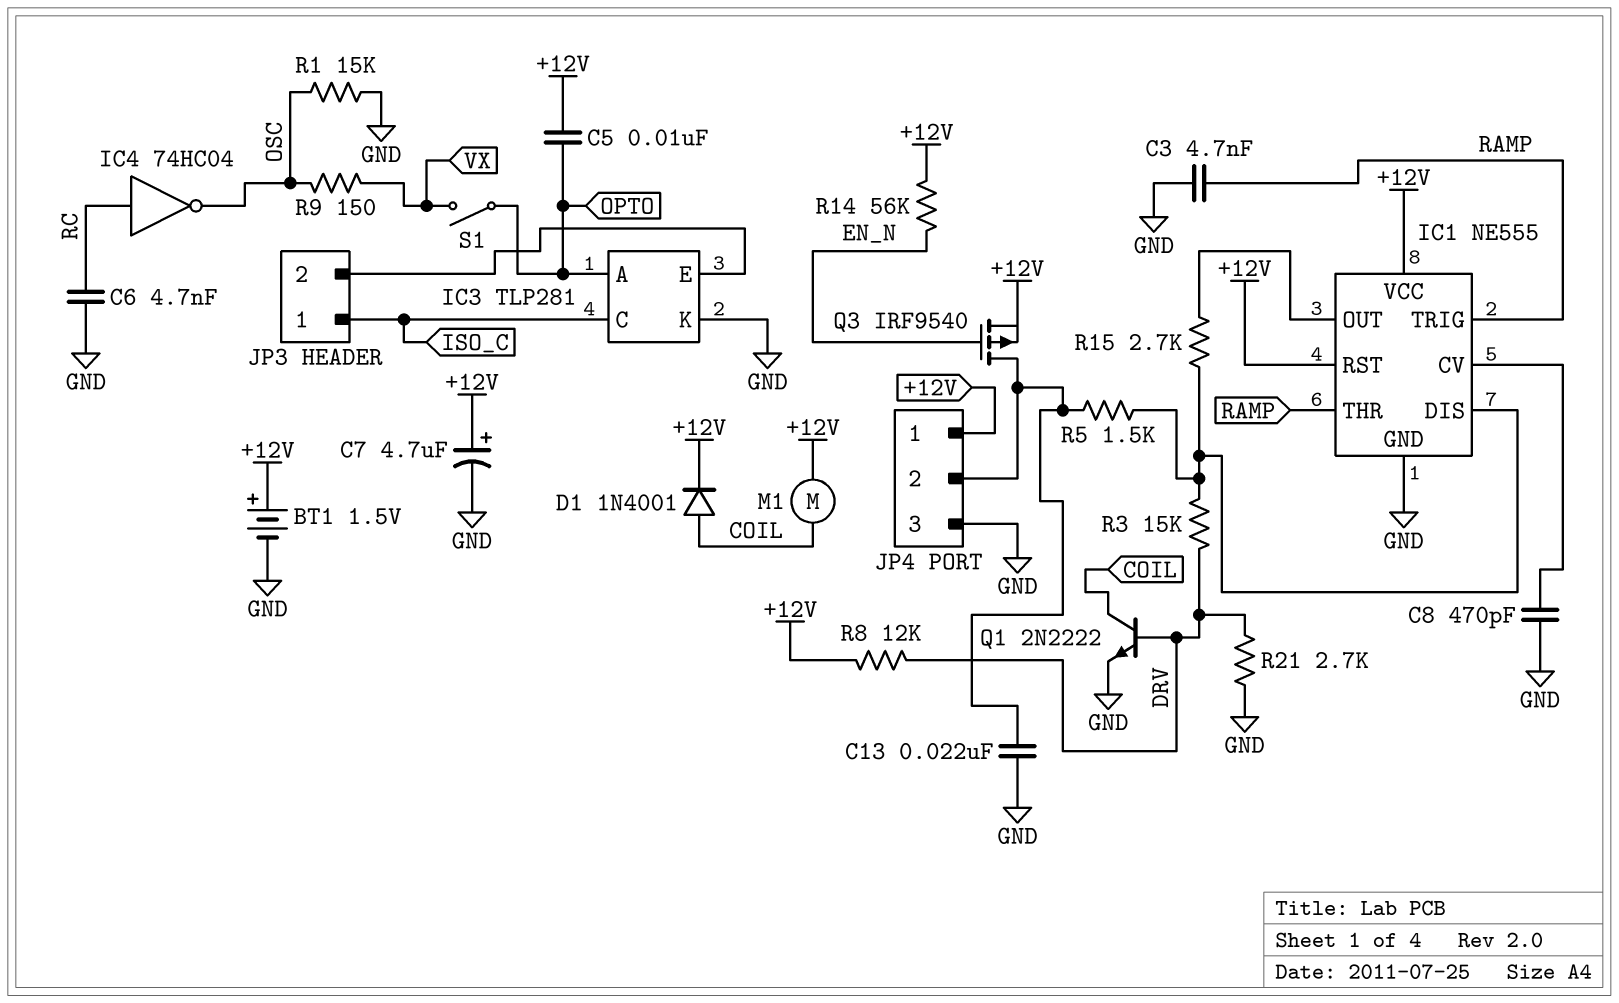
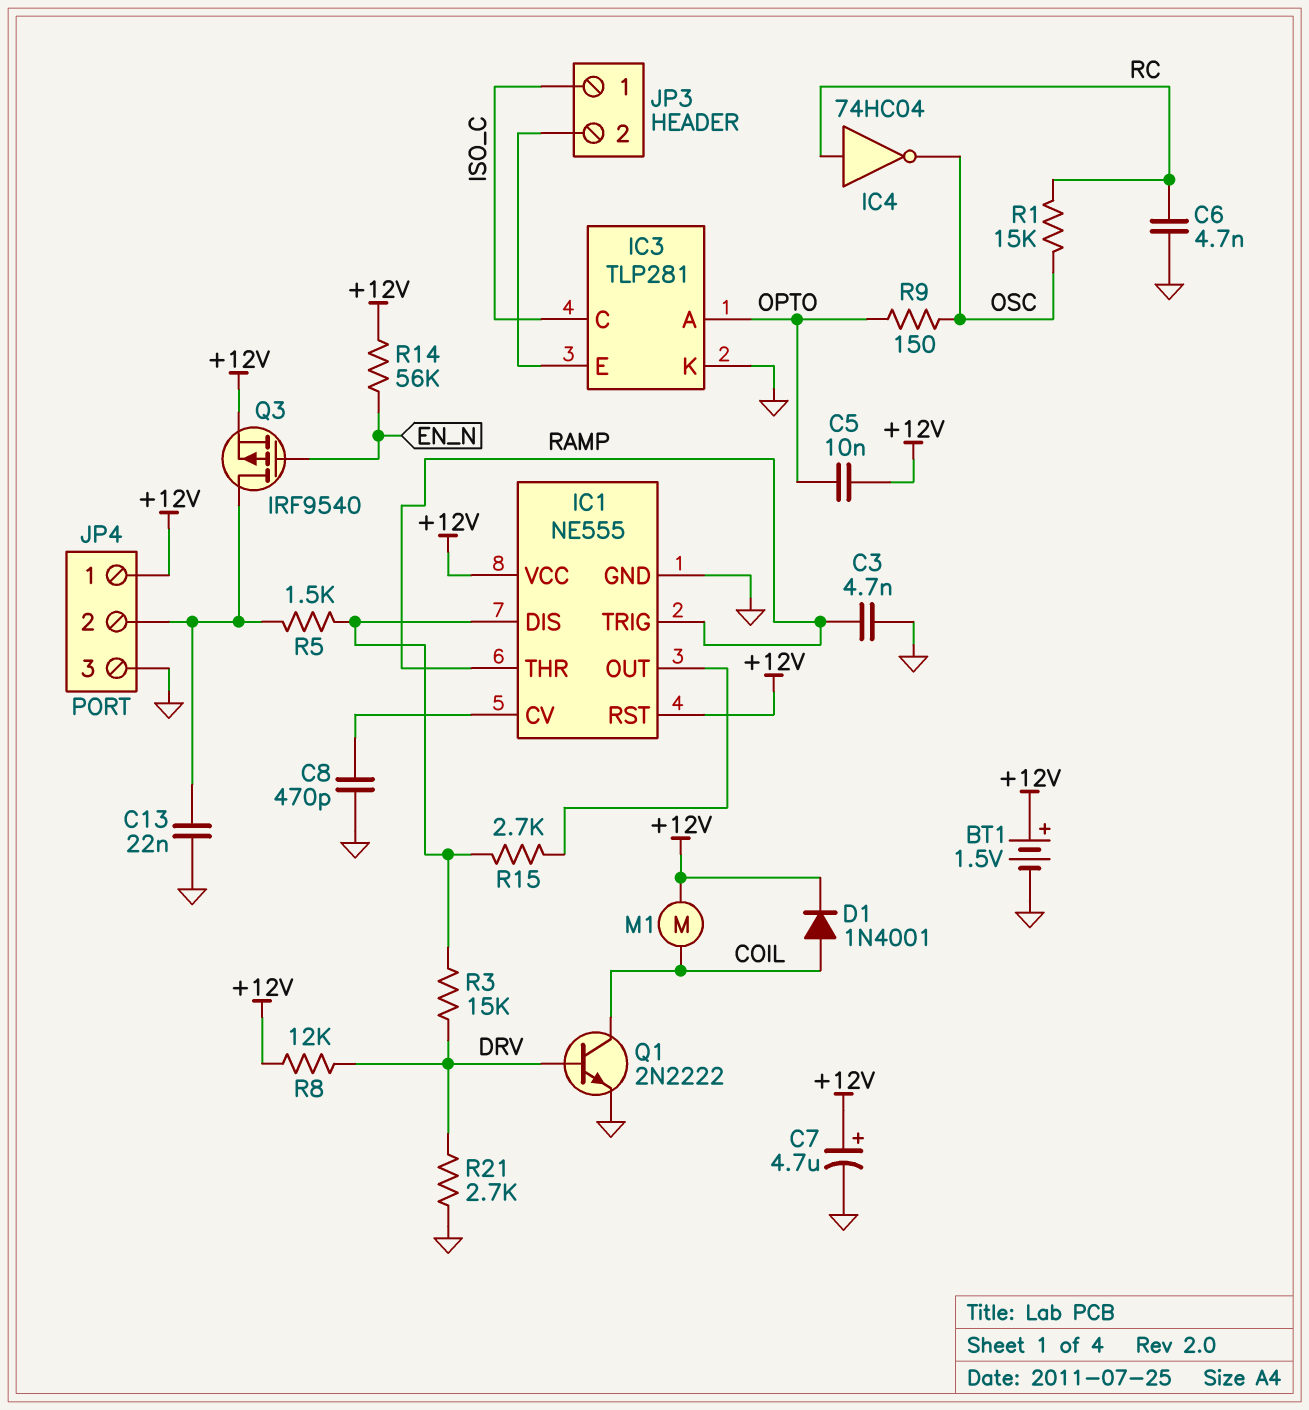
R1: 15k (GND, OSC) -> 15k (OSC, RC)
R9: 150 (OSC, VX) -> 150 (OPTO, OSC)
S1: switch (OPTO, VX) -> none

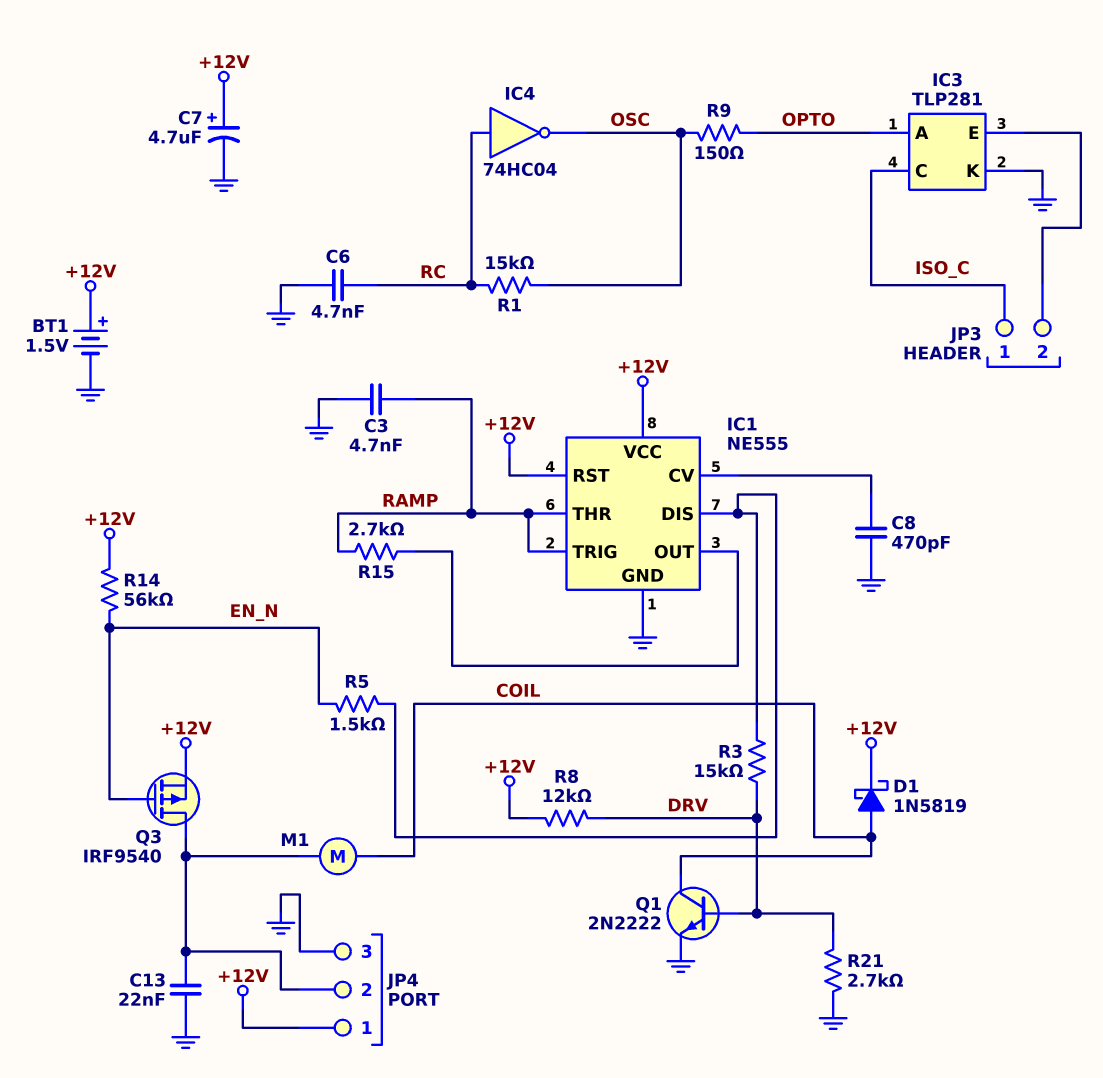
C5: 10nF (+12V, OPTO) -> none
D1: diode 1N4001 (A COIL, K +12V) -> schottky 1N5819 (A COIL, K +12V)
M1: motor (+12V, COIL) -> motor (COIL, JP4/2)
R5: 1.5k (IC1/DIS, JP4/2) -> 1.5k (EN_N, IC1/DIS)
R15: 2.7k (IC1/DIS, IC1/OUT) -> 2.7k (IC1/OUT, RAMP)

